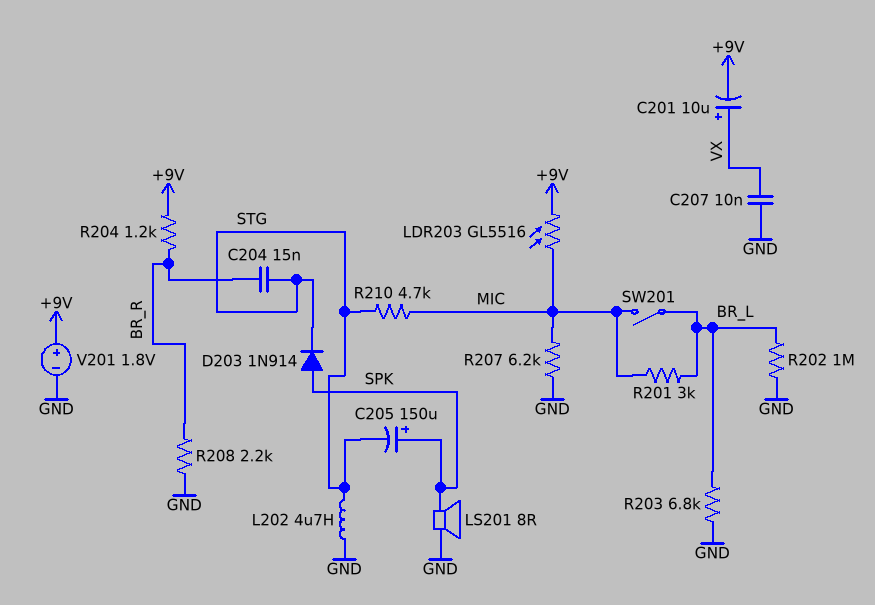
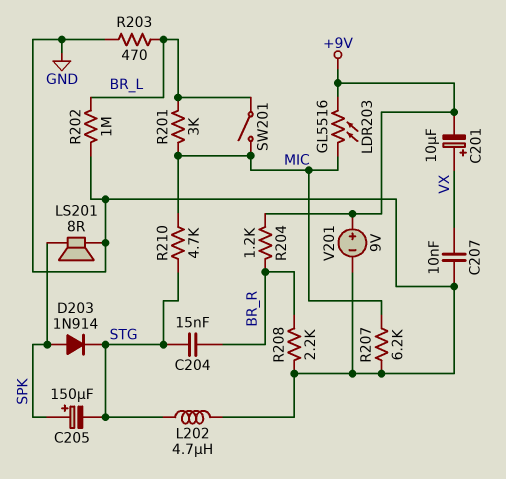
R203: 6.8k (BR_L, GND) -> 470 (BR_L, GND)
V201: 1.8V (plus +9V, minus GND) -> 9V (plus +9V, minus GND)

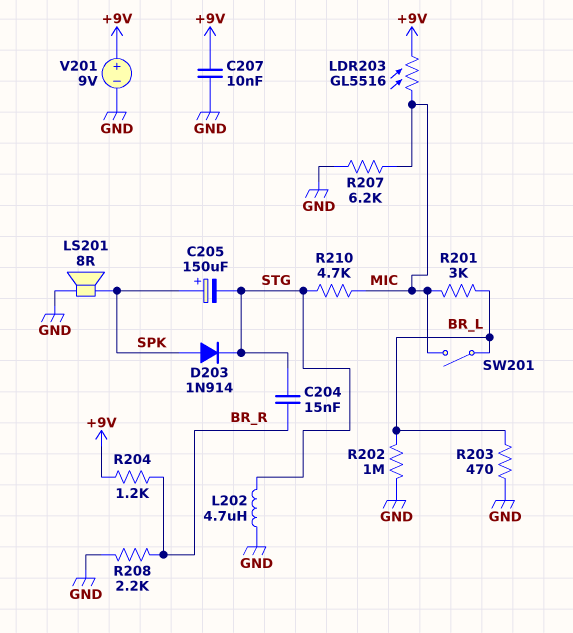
C201: 10uF (plus VX, minus +9V) -> none
C207: 10nF (GND, VX) -> 10nF (+9V, GND)

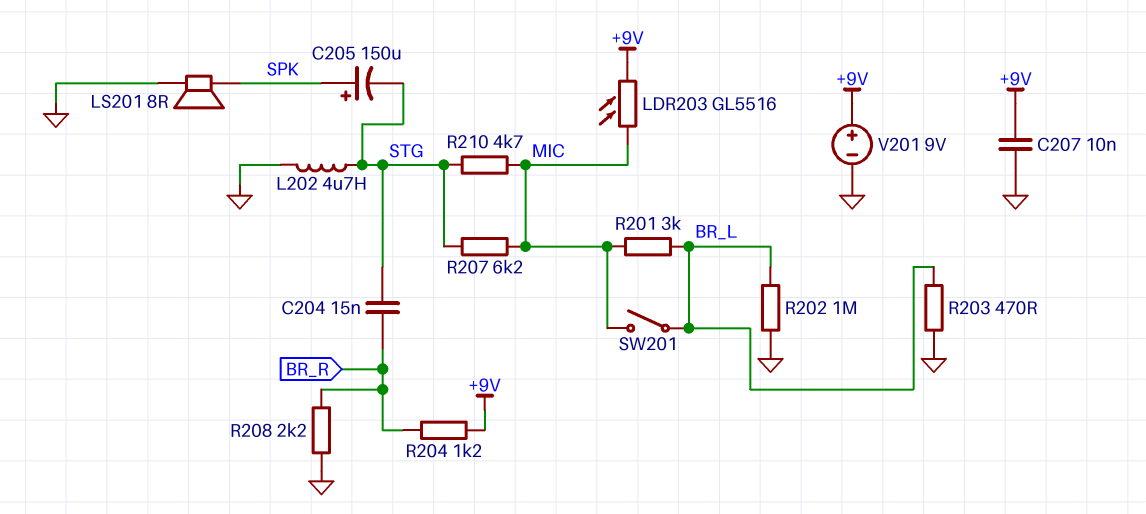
D203: diode 1N914 (A SPK, K STG) -> none
R207: 6.2k (GND, MIC) -> 6.2k (MIC, STG)

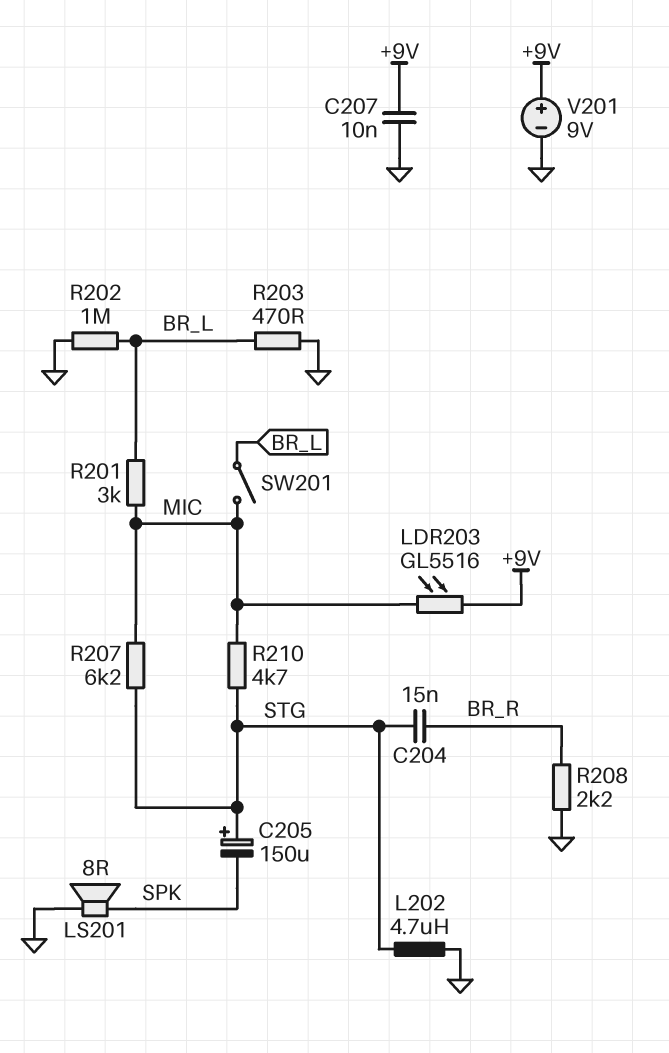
C205: 150uF (plus SPK, minus STG) -> 150uF (plus STG, minus SPK)
R204: 1.2k (+9V, BR_R) -> none

